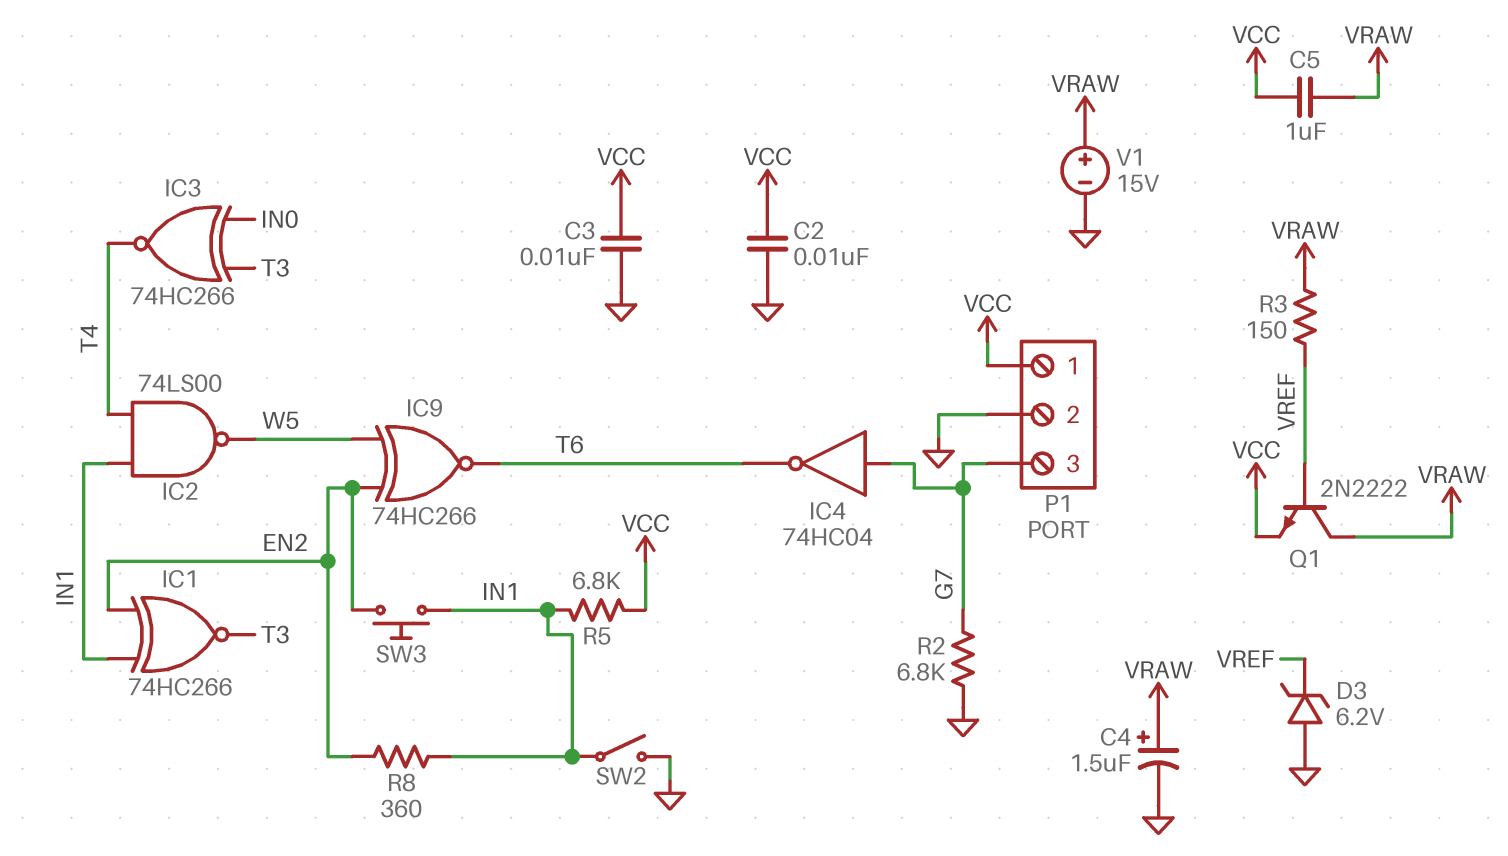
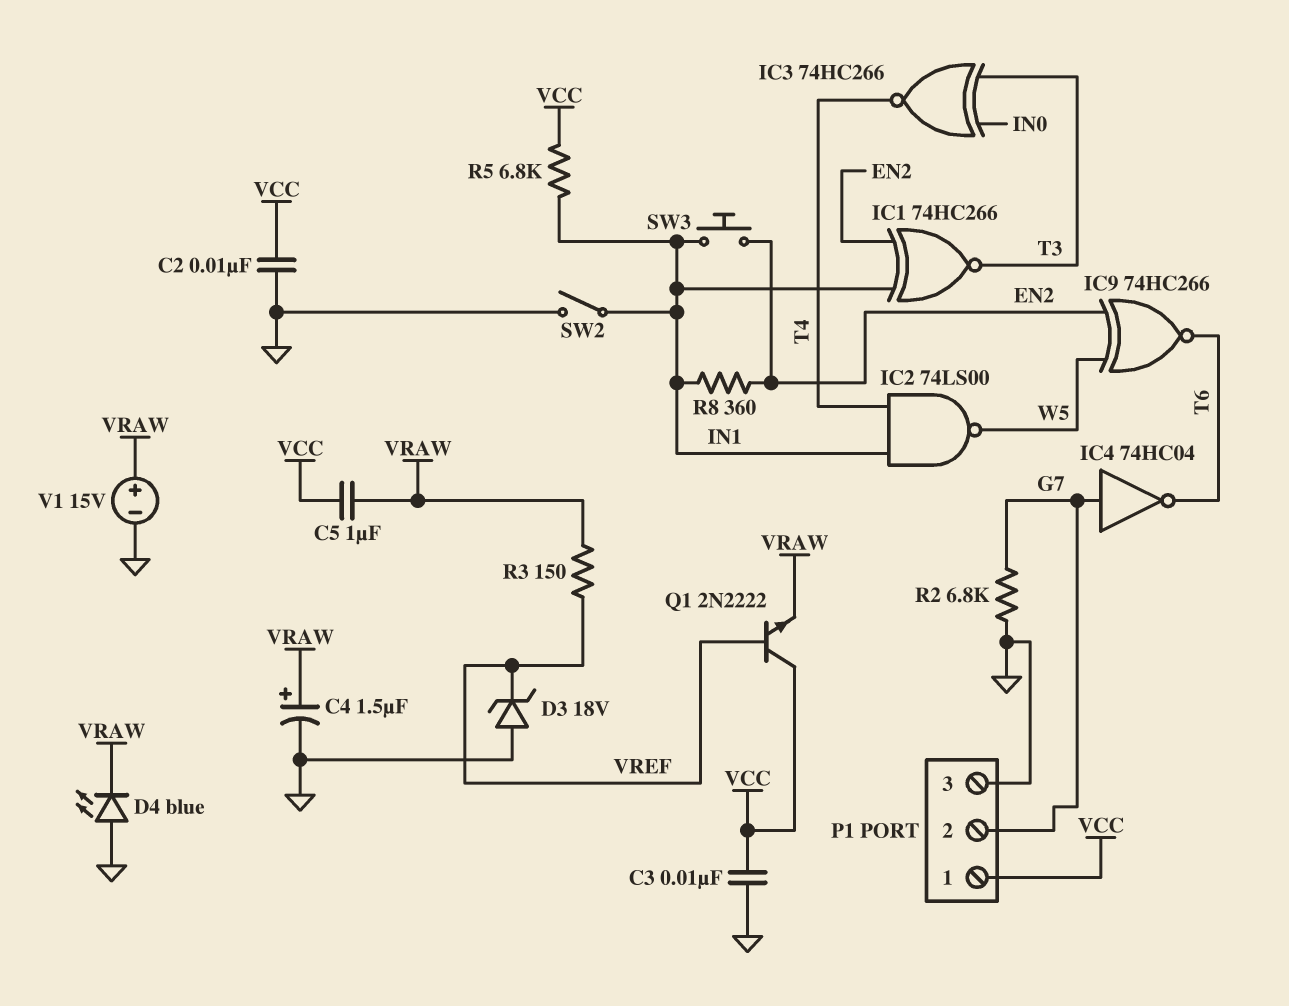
D3: zener 6.2V (A GND, K VREF) -> zener 18V (A GND, K VREF)
D4: none -> LED blue (A GND, K VRAW)
P1 pin 2: GND -> G7
P1 pin 3: G7 -> GND
Q1: NPN 2N2222 (B VREF, C VRAW, E VCC) -> NPN 2N2222 (B VREF, C VCC, E VRAW)

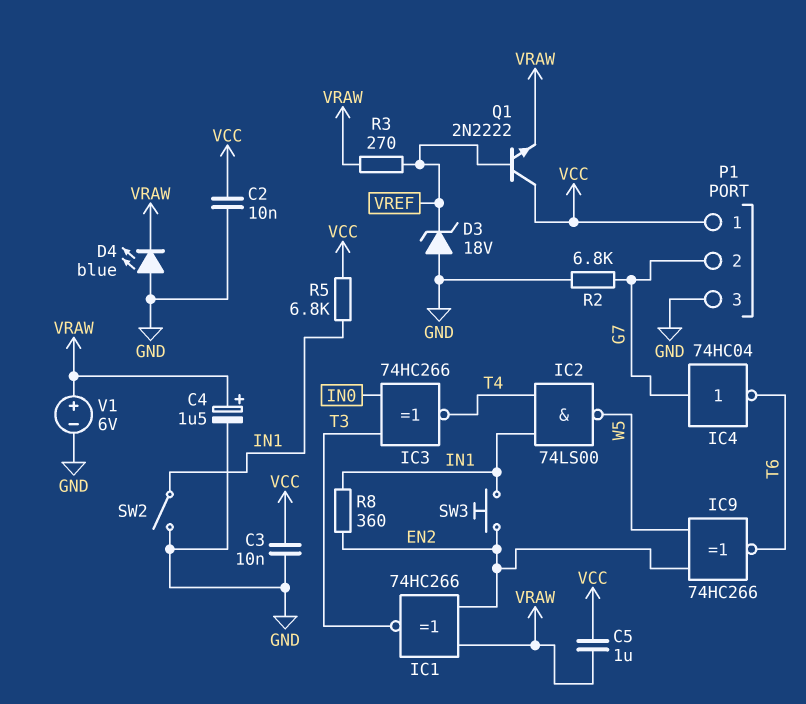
IC1: XNOR 74HC266 (in EN2, in IN1, out T3) -> XNOR 74HC266 (in EN2, in VRAW, out T3)
R3: 150 (VRAW, VREF) -> 270 (VRAW, VREF)
V1: 15V (plus VRAW, minus GND) -> 6V (plus VRAW, minus GND)

